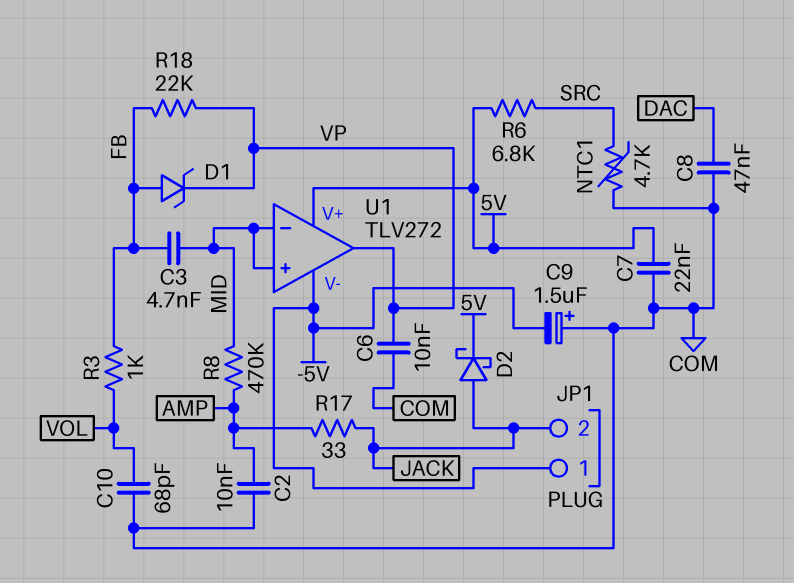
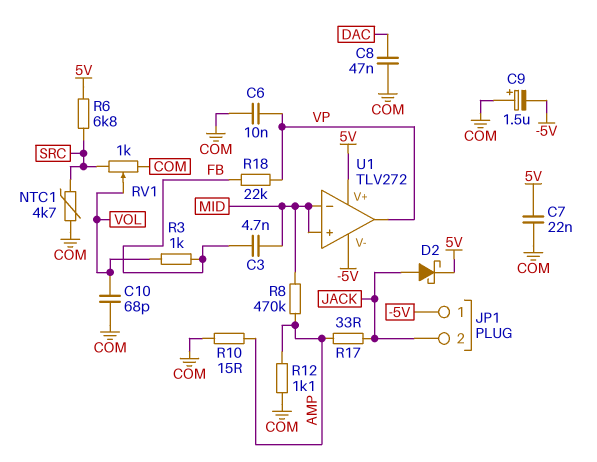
C2: 10nF (AMP, COM) -> none
D1: zener (A FB, K VP) -> none
R10: none -> 15 (AMP, COM)
R12: none -> 1.1k (AMP, COM)
RV1: none -> 1k (COM, SRC, wiper VOL)

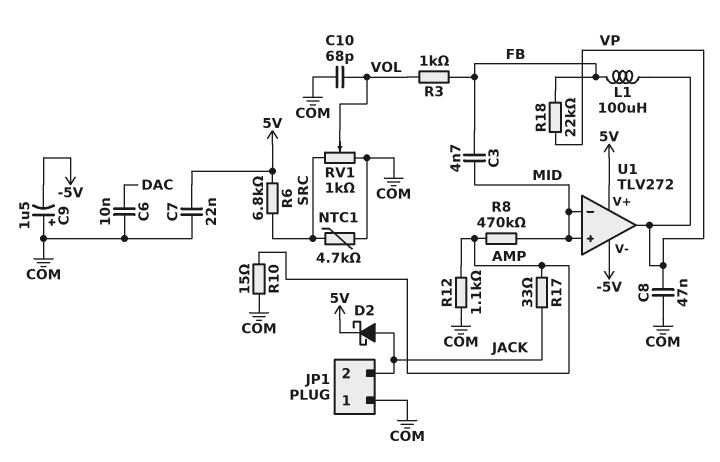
C6: 10nF (COM, VP) -> 10nF (COM, DAC)
C8: 47nF (COM, DAC) -> 47nF (COM, VP)
JP1 pin 1: -5V -> COM
L1: none -> 100uH (FB, VP)

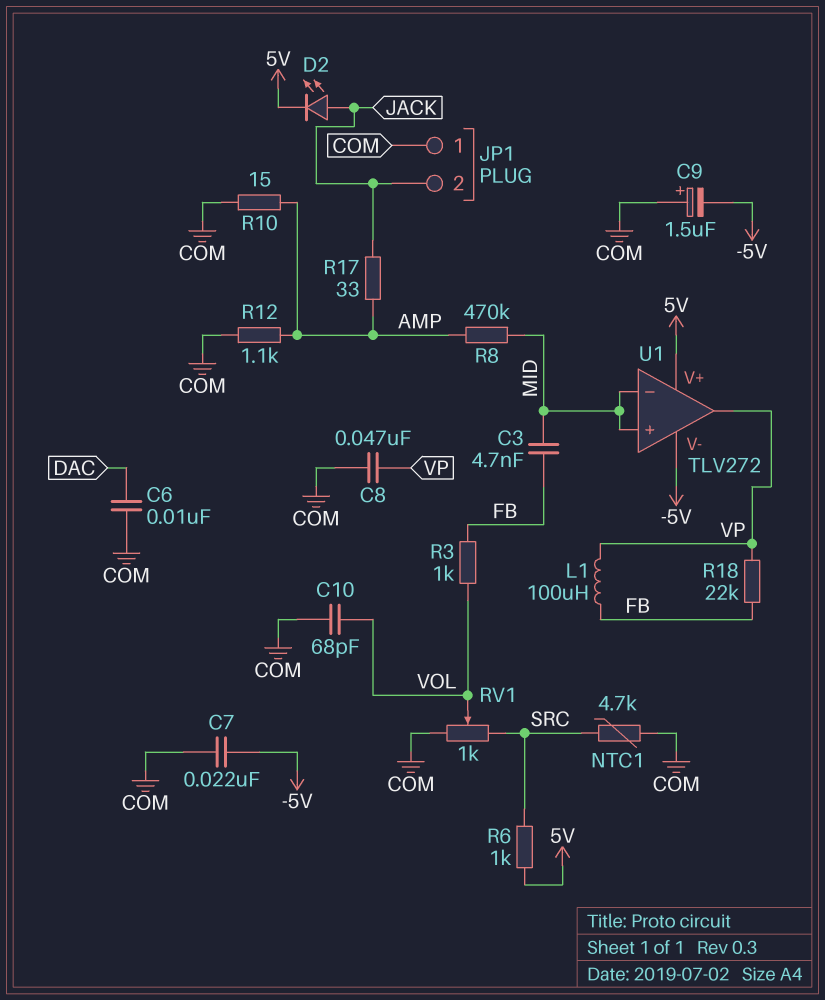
C7: 22nF (5V, COM) -> 22nF (-5V, COM)
D2: schottky (A JACK, K 5V) -> LED (A JACK, K 5V)
R6: 6.8k (5V, SRC) -> 1k (5V, SRC)

